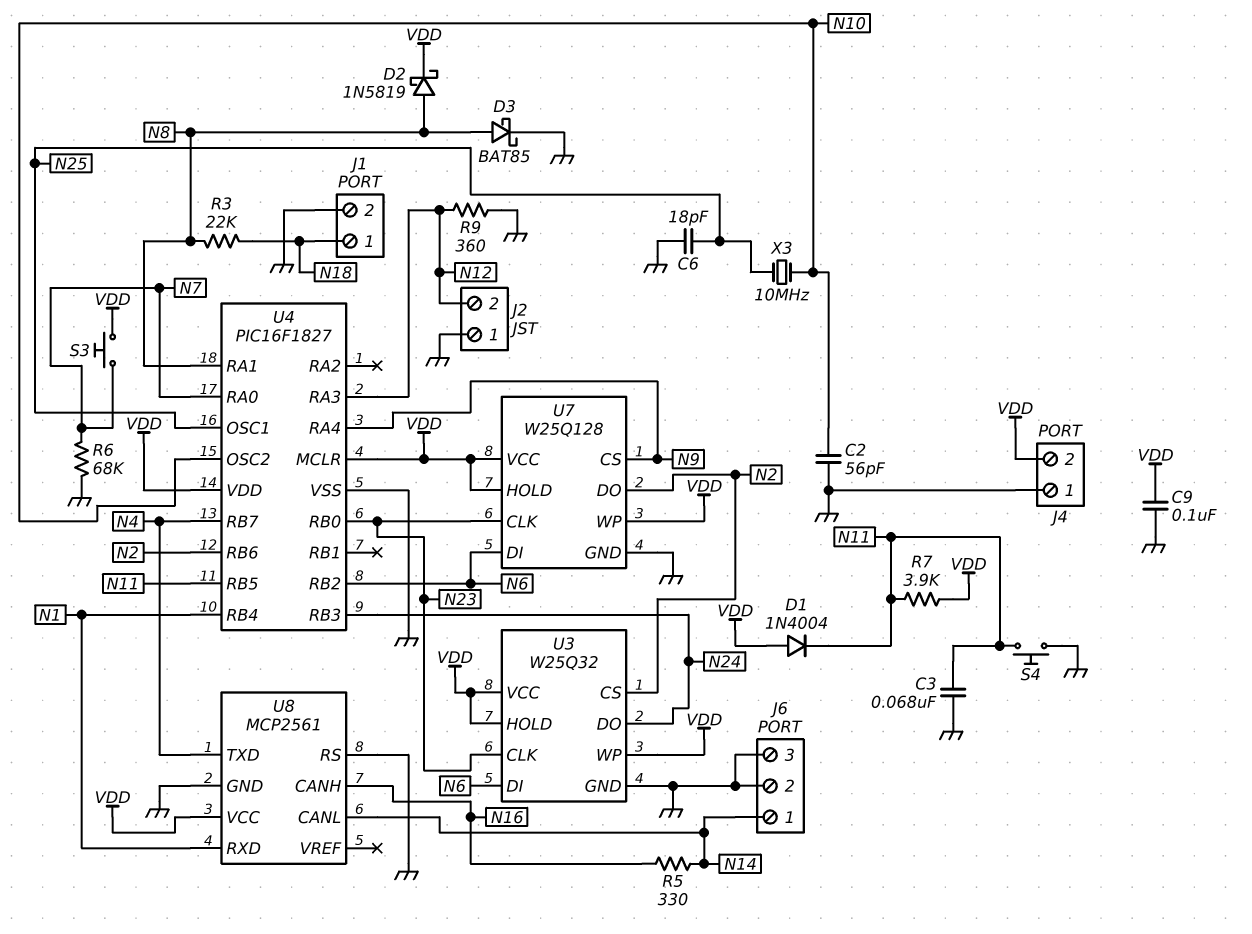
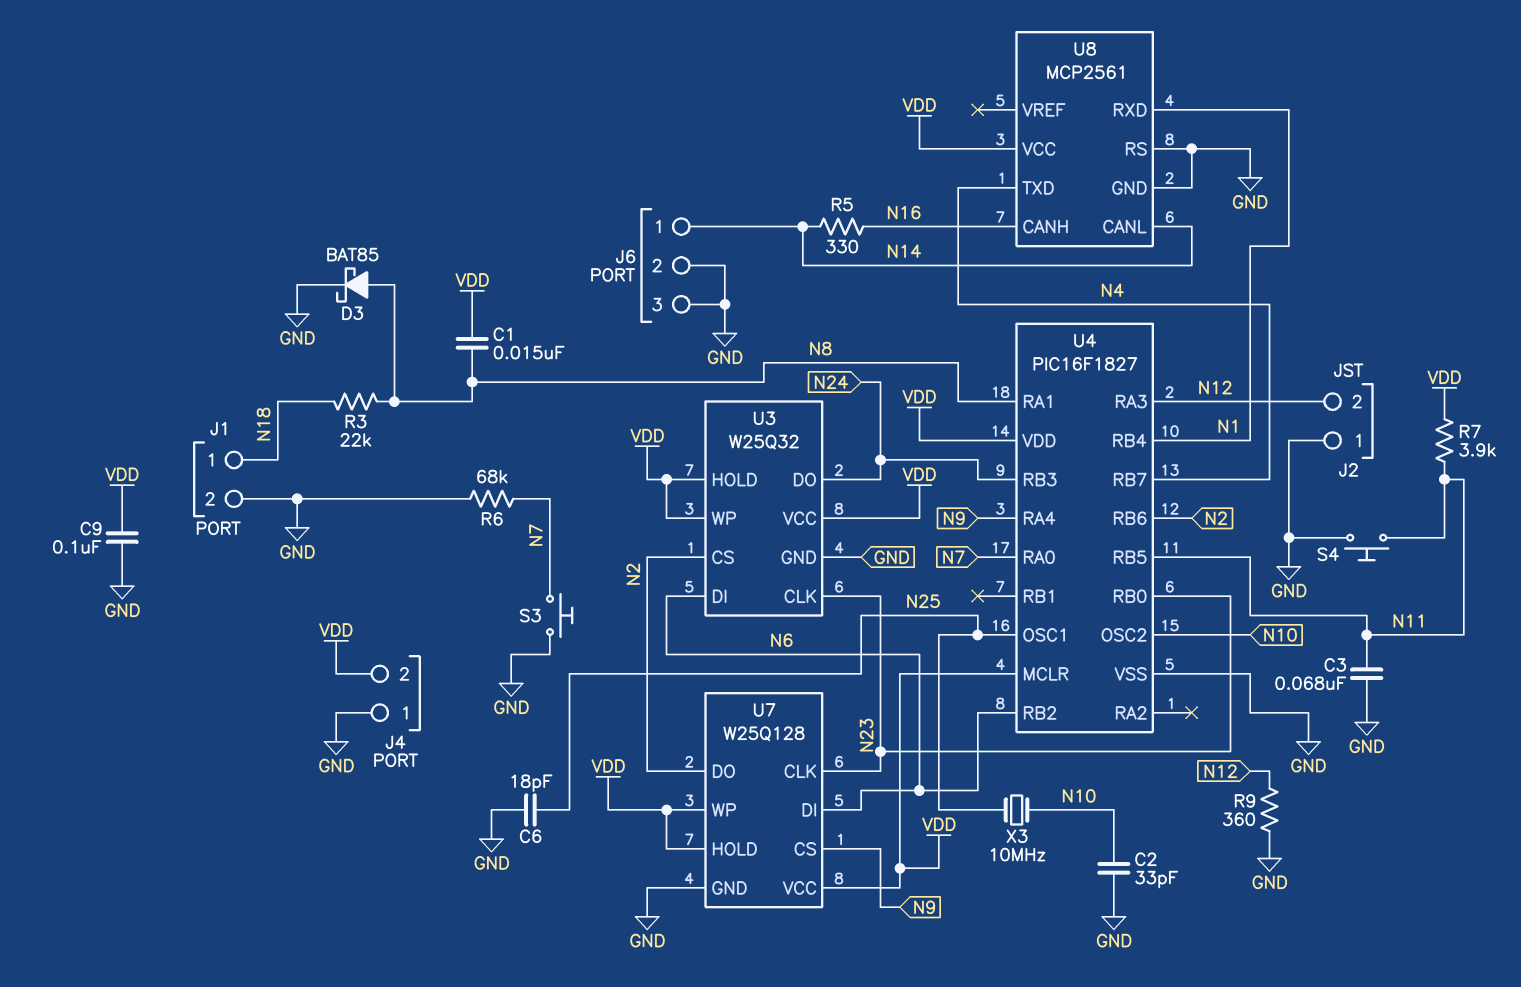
C1: none -> 15nF (N8, VDD)
C2: 56pF (GND, N10) -> 33pF (GND, N10)
D1: diode 1N4004 (A VDD, K N11) -> none
D2: schottky 1N5819 (A N8, K VDD) -> none
S3: button (N7, VDD) -> button (GND, N7)

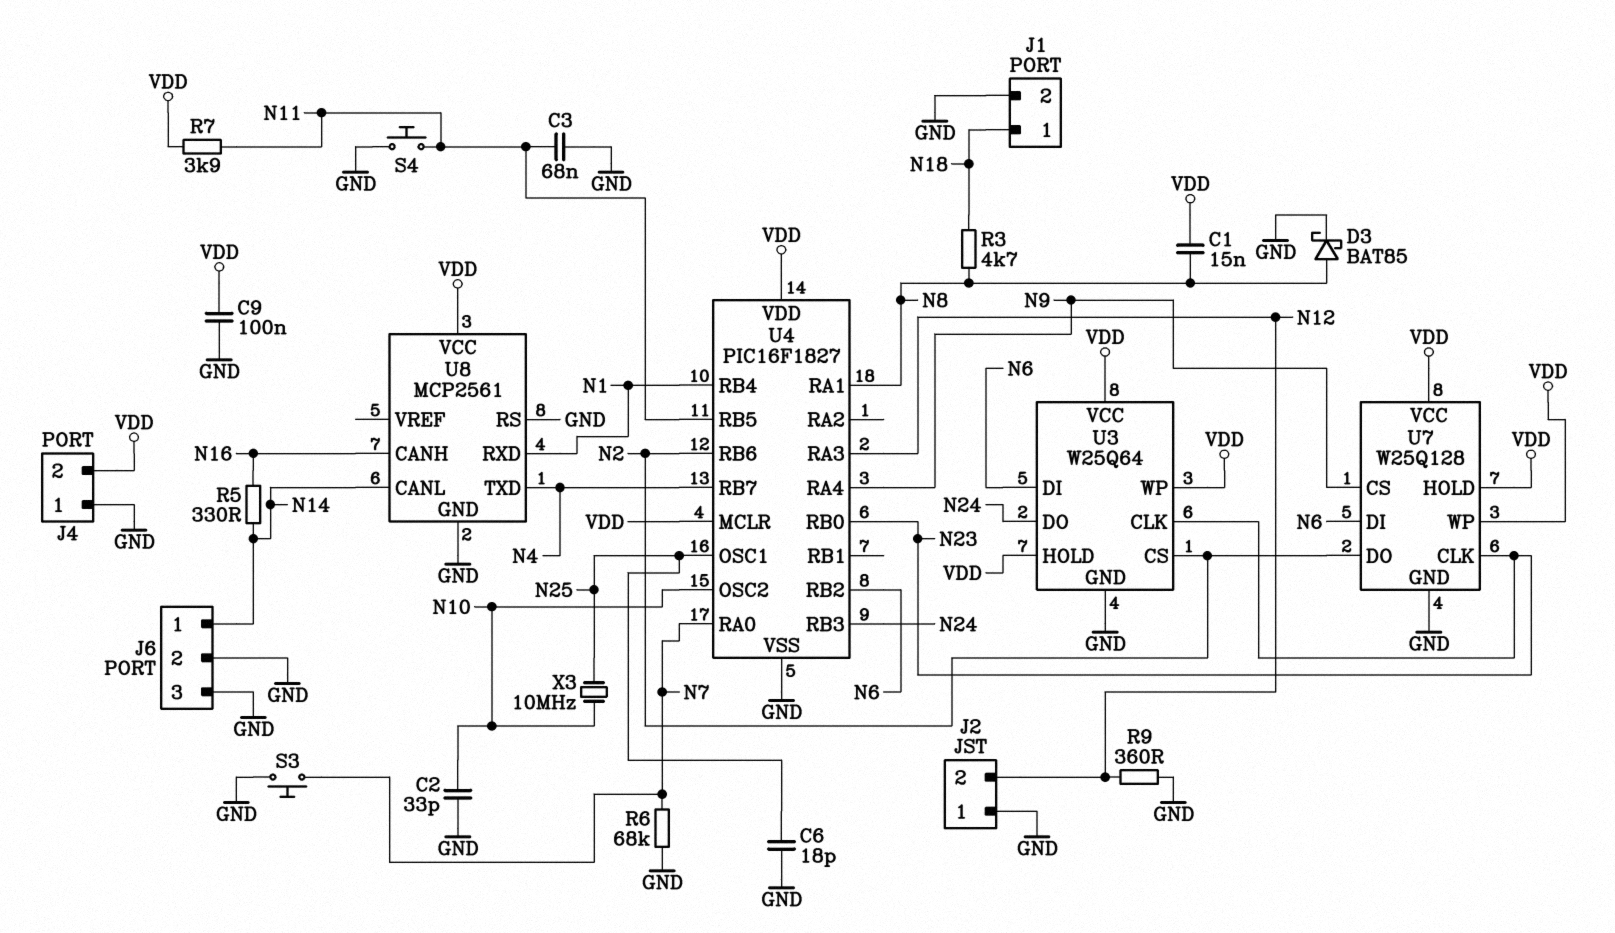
R3: 22k (N8, N18) -> 4.7k (N8, N18)
U3: W25Q32 -> W25Q64

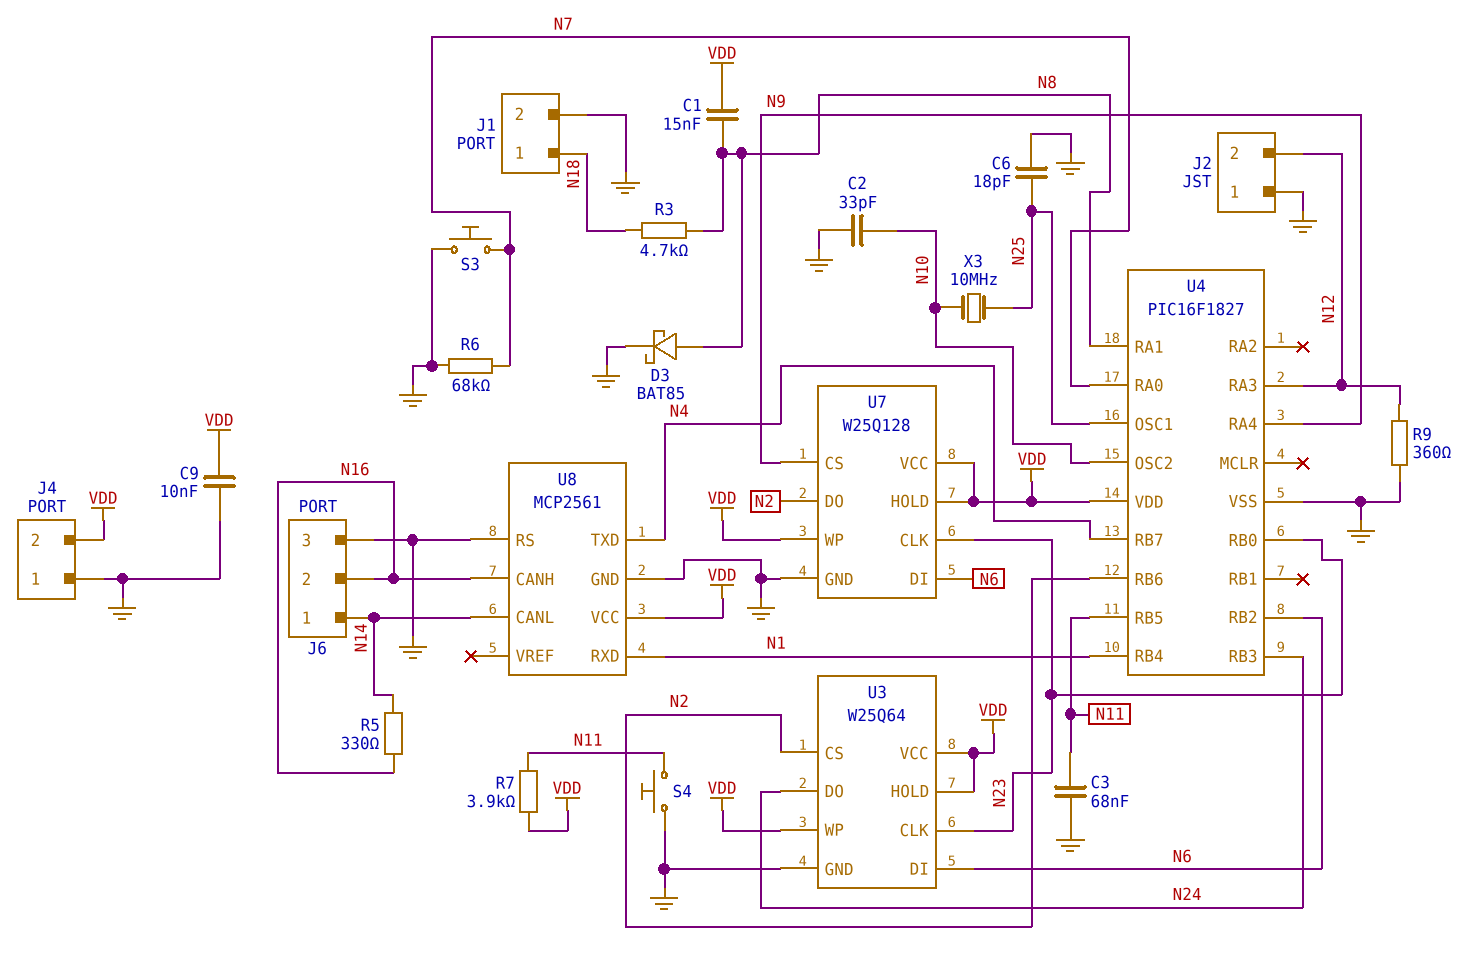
C9: 100nF (GND, VDD) -> 10nF (GND, VDD)
J6 pin 2: GND -> N16
U4 pin MCLR: VDD -> none

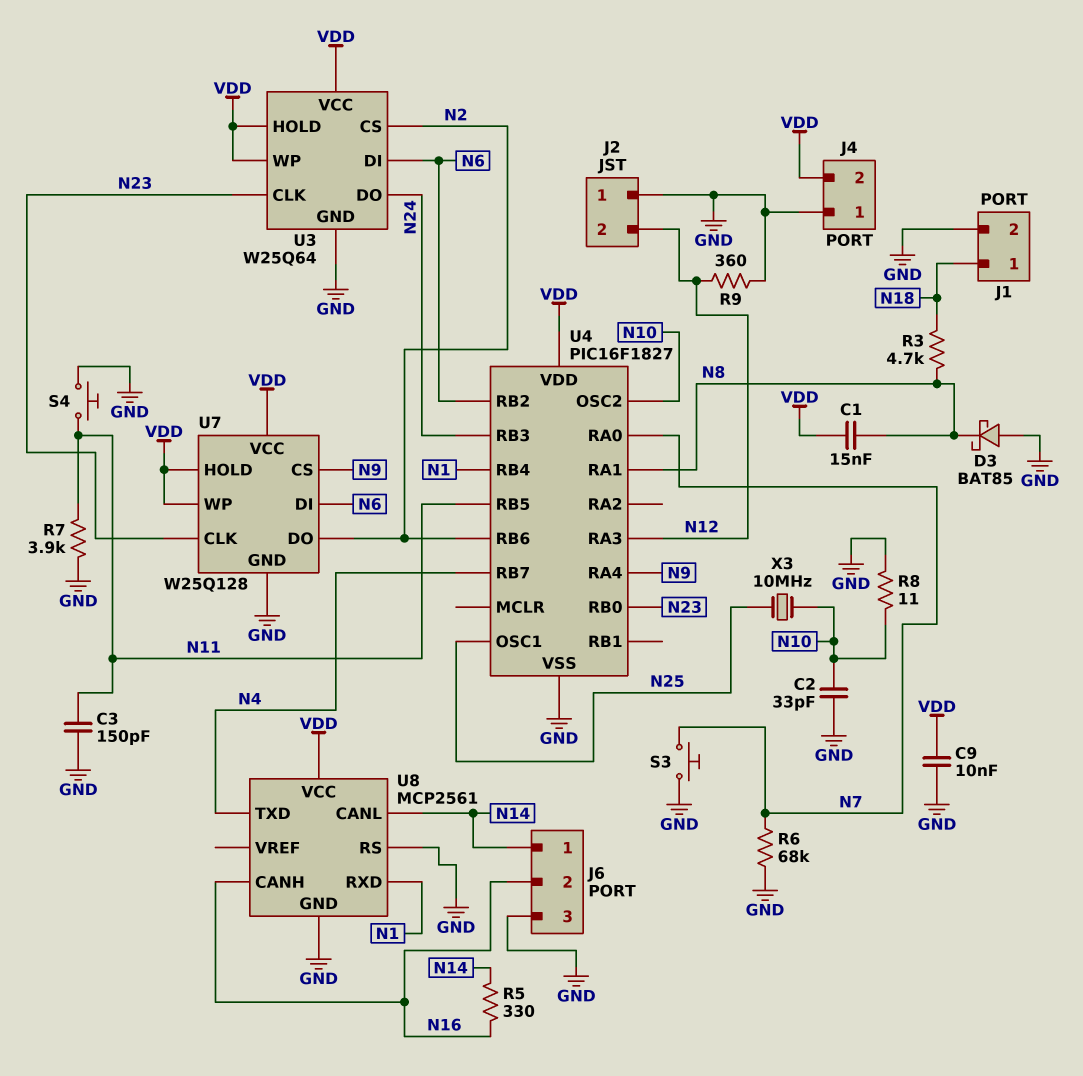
C3: 68nF (GND, N11) -> 150pF (GND, N11)
C6: 18pF (GND, N25) -> none
D3: schottky BAT85 (A N8, K GND) -> schottky BAT85 (A GND, K N8)
R7: 3.9k (N11, VDD) -> 3.9k (GND, N11)
R8: none -> 11 (GND, N10)

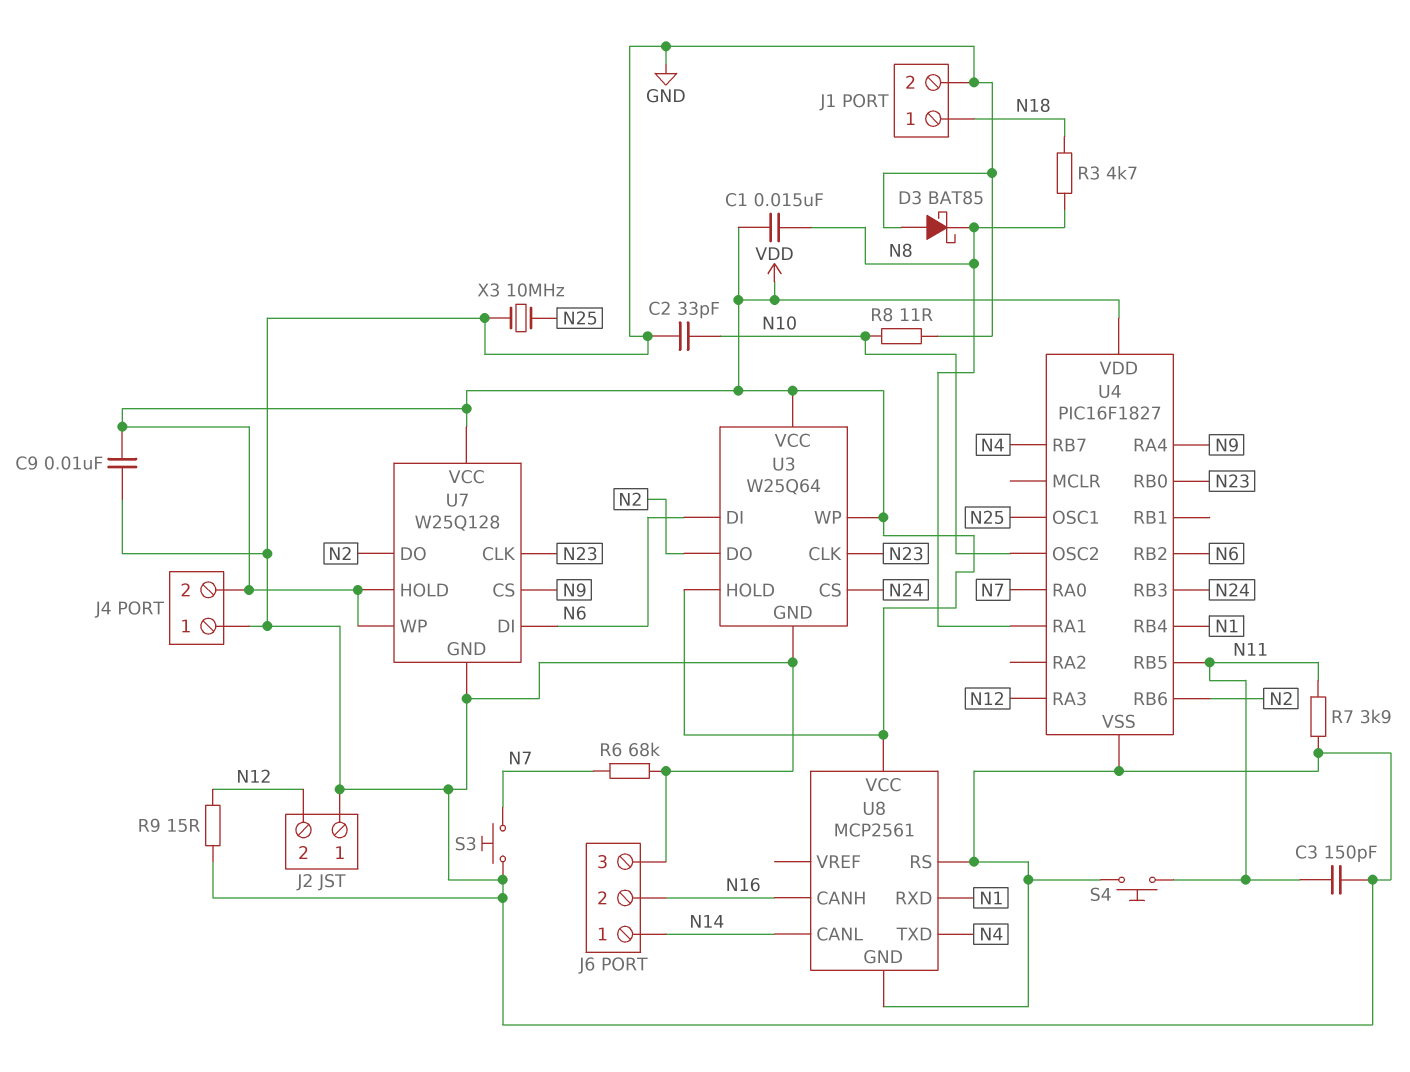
R5: 330 (N14, N16) -> none
R9: 360 (GND, N12) -> 15 (GND, N12)
U3 pin CS: N2 -> N24
U3 pin DO: N24 -> N2
X3: 10MHz (N10, N25) -> 10MHz (GND, N25)

